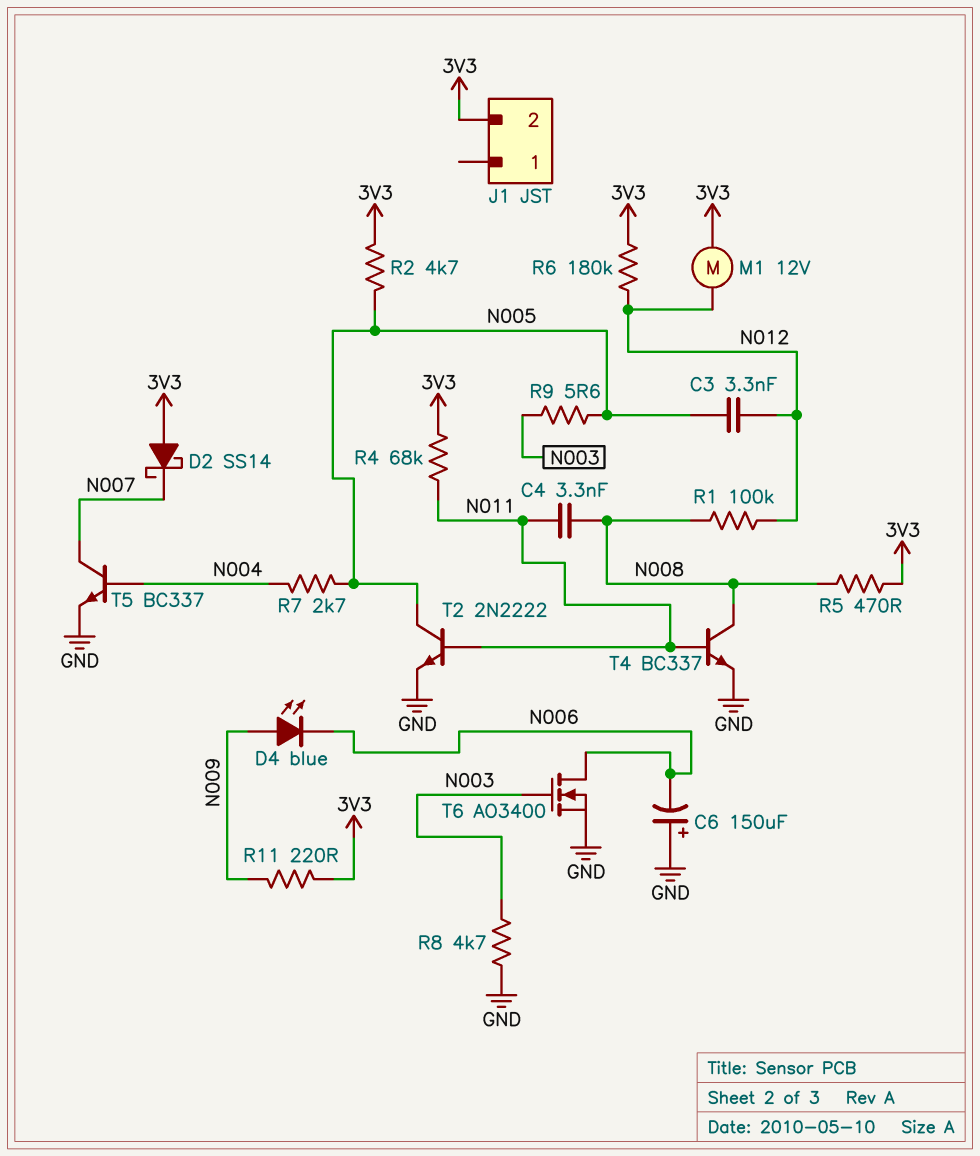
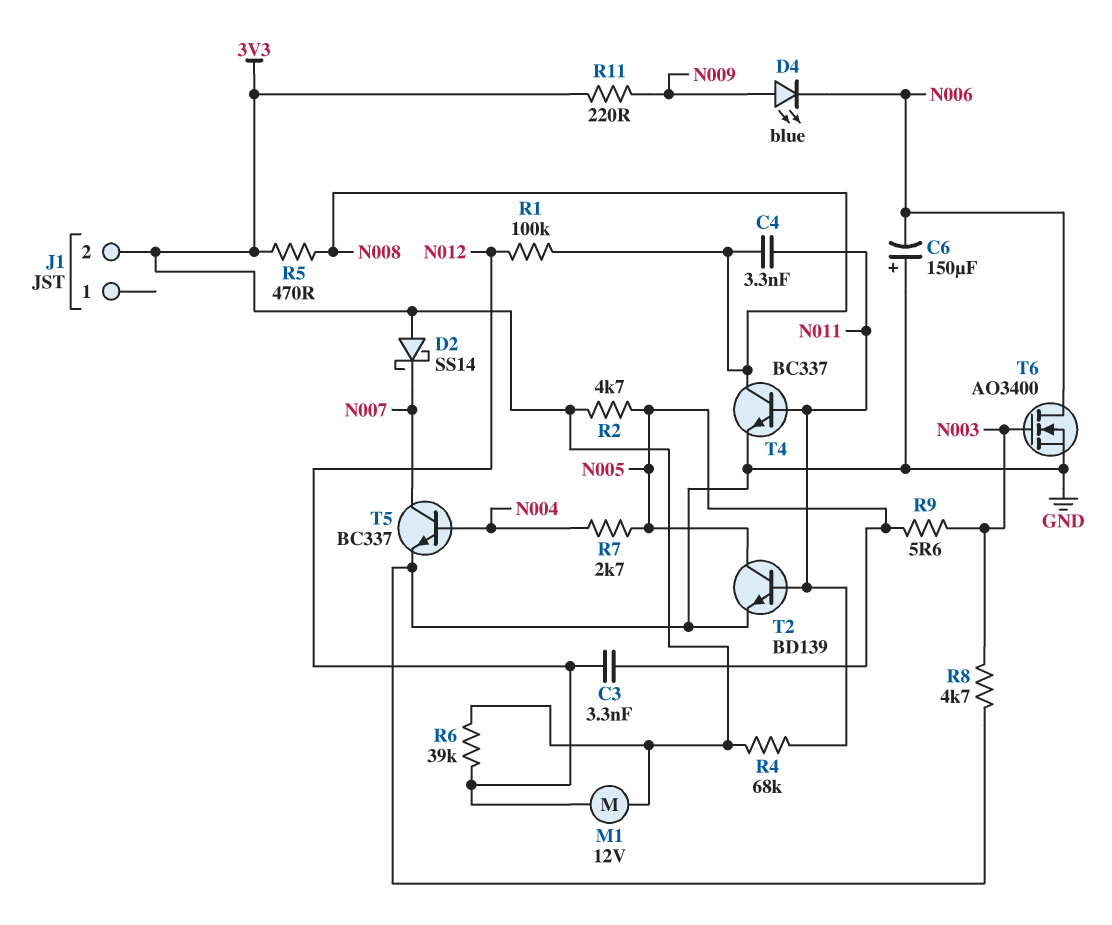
R6: 180k (3V3, N012) -> 39k (3V3, N012)
T2: NPN 2N2222 (B N011, C N005, E GND) -> NPN BD139 (B N011, C N005, E GND)

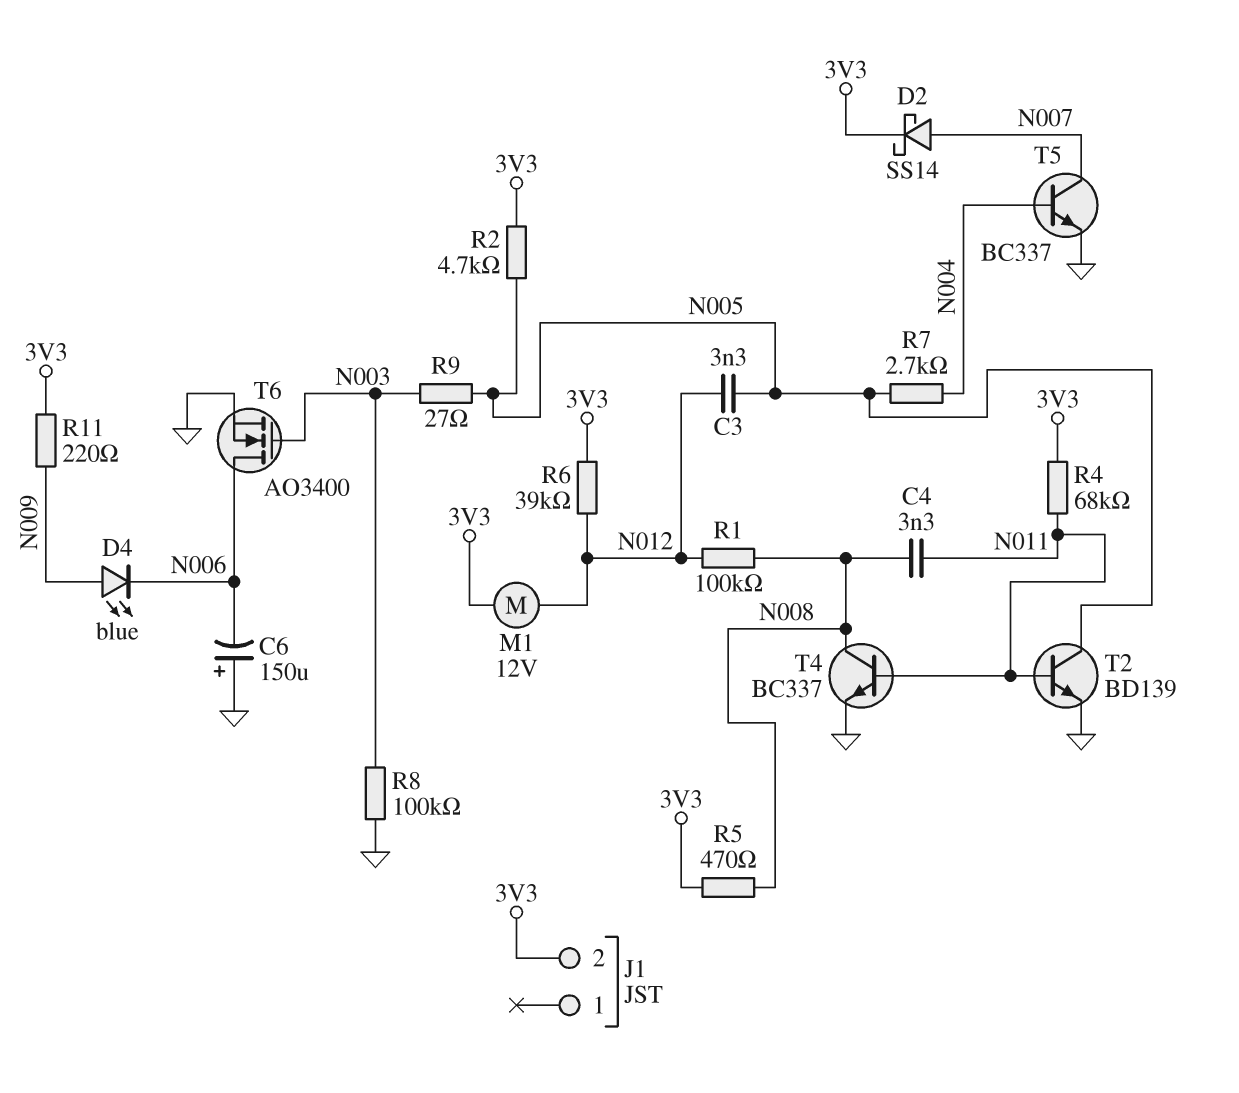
D2: schottky SS14 (A 3V3, K N007) -> schottky SS14 (A N007, K 3V3)
R8: 4.7k (GND, N003) -> 100k (GND, N003)
R9: 5.6 (N003, N005) -> 27 (N003, N005)

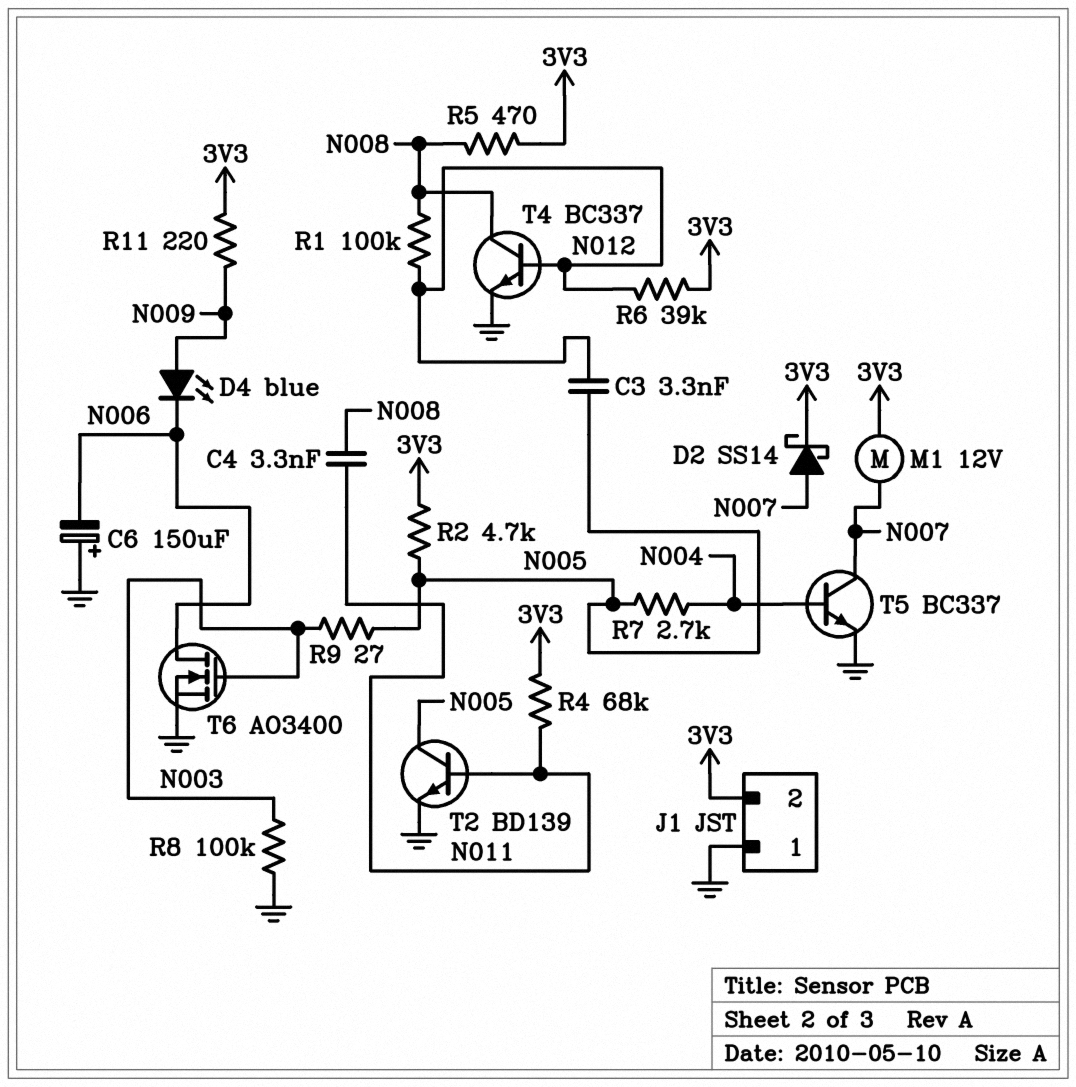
J1 pin 1: none -> GND
M1: motor 12V (3V3, N012) -> motor 12V (3V3, N007)
T4: NPN BC337 (B N011, C N008, E GND) -> NPN BC337 (B N012, C N008, E GND)

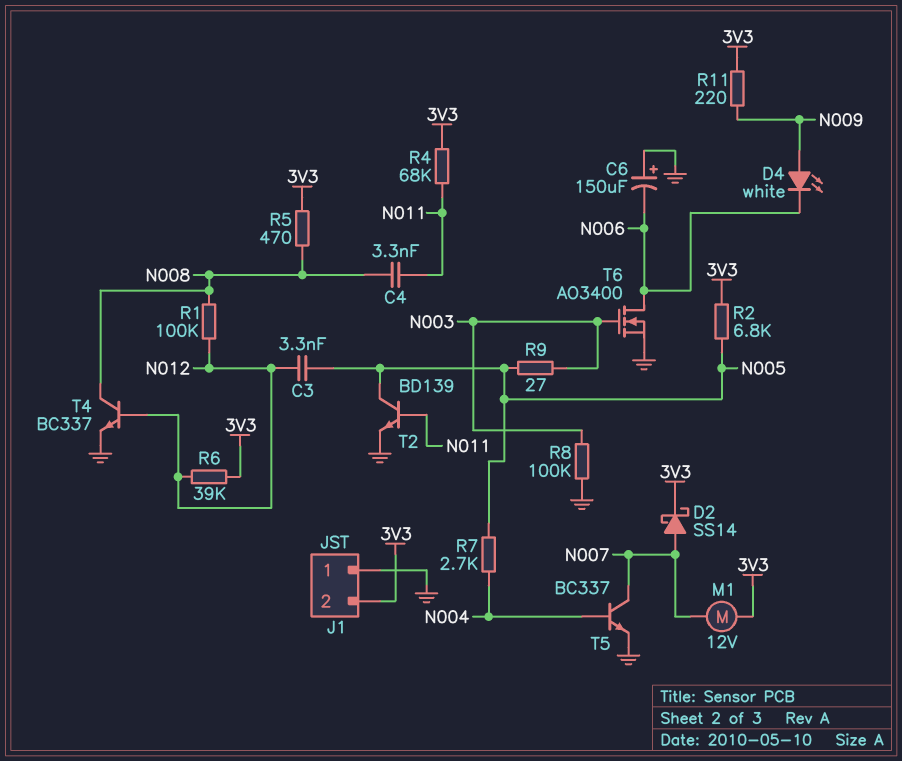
D4: LED blue (A N009, K N006) -> LED white (A N009, K N006)
R2: 4.7k (3V3, N005) -> 6.8k (3V3, N005)

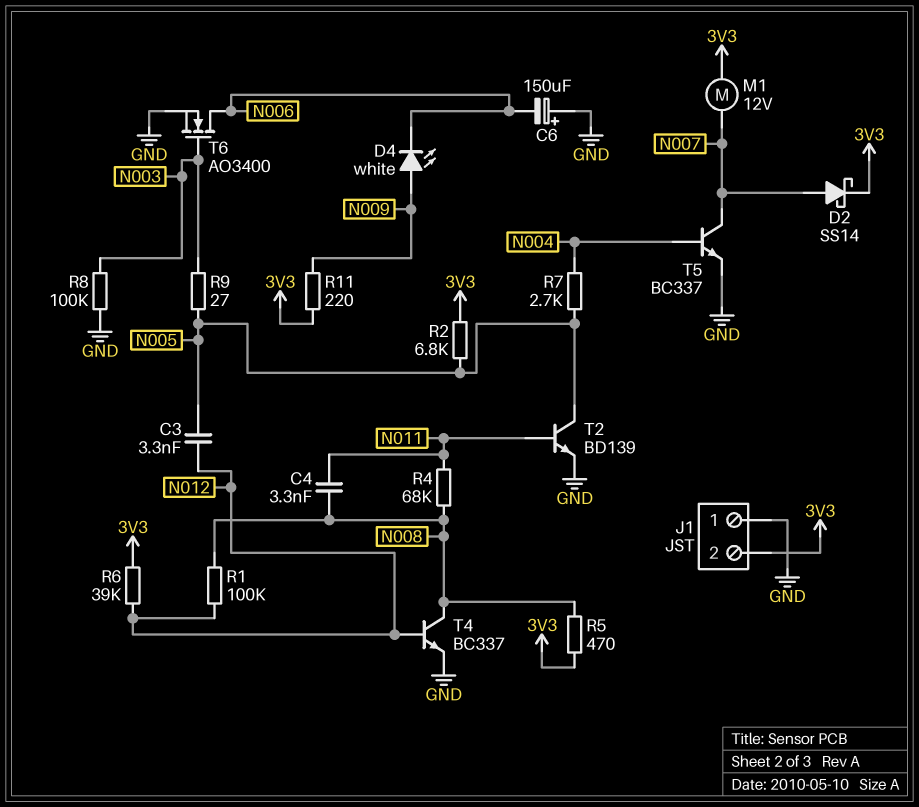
R4: 68k (3V3, N011) -> 68k (N008, N011)

